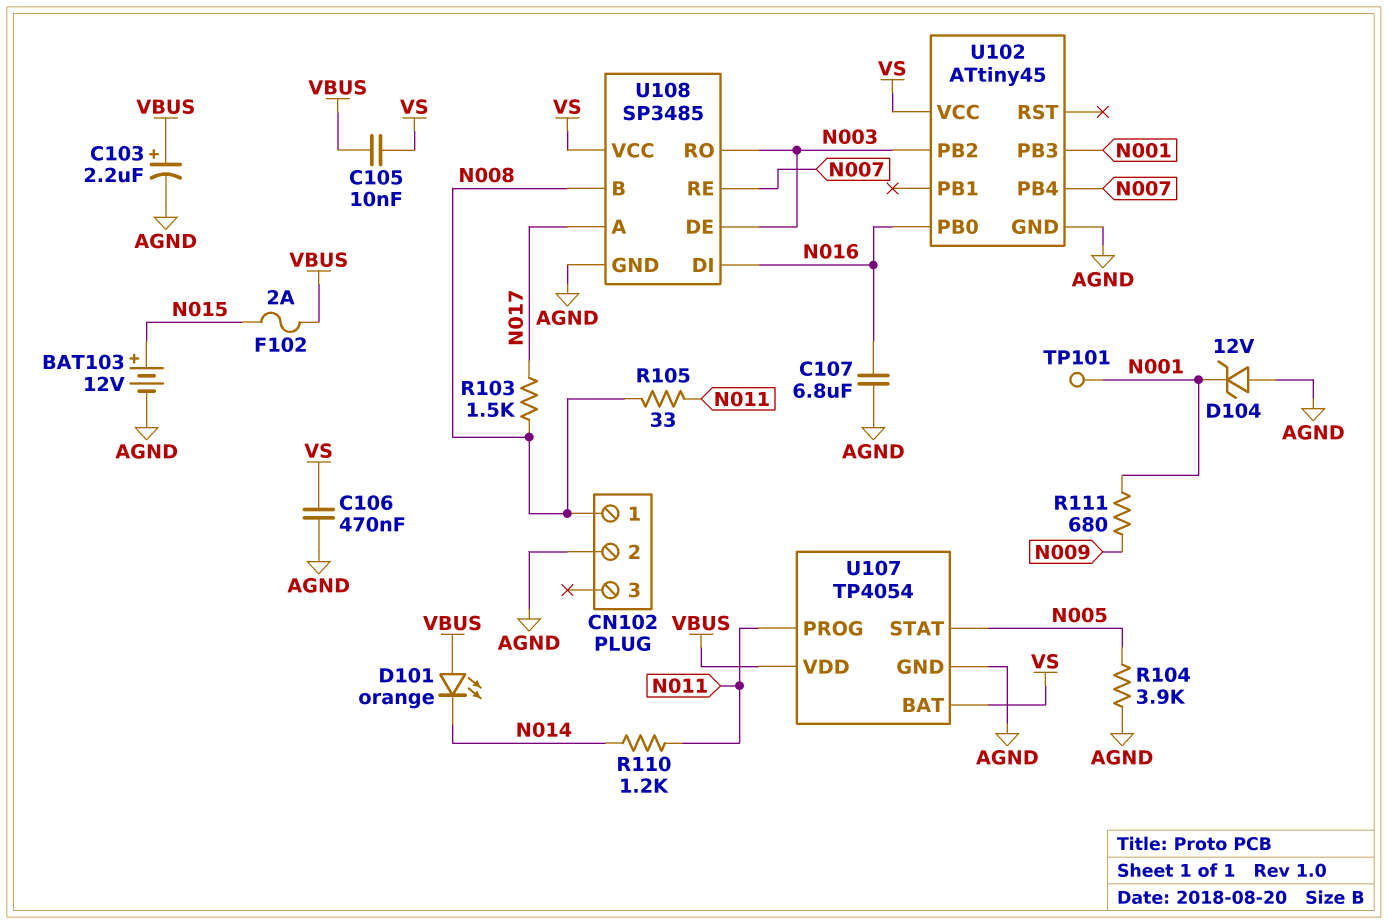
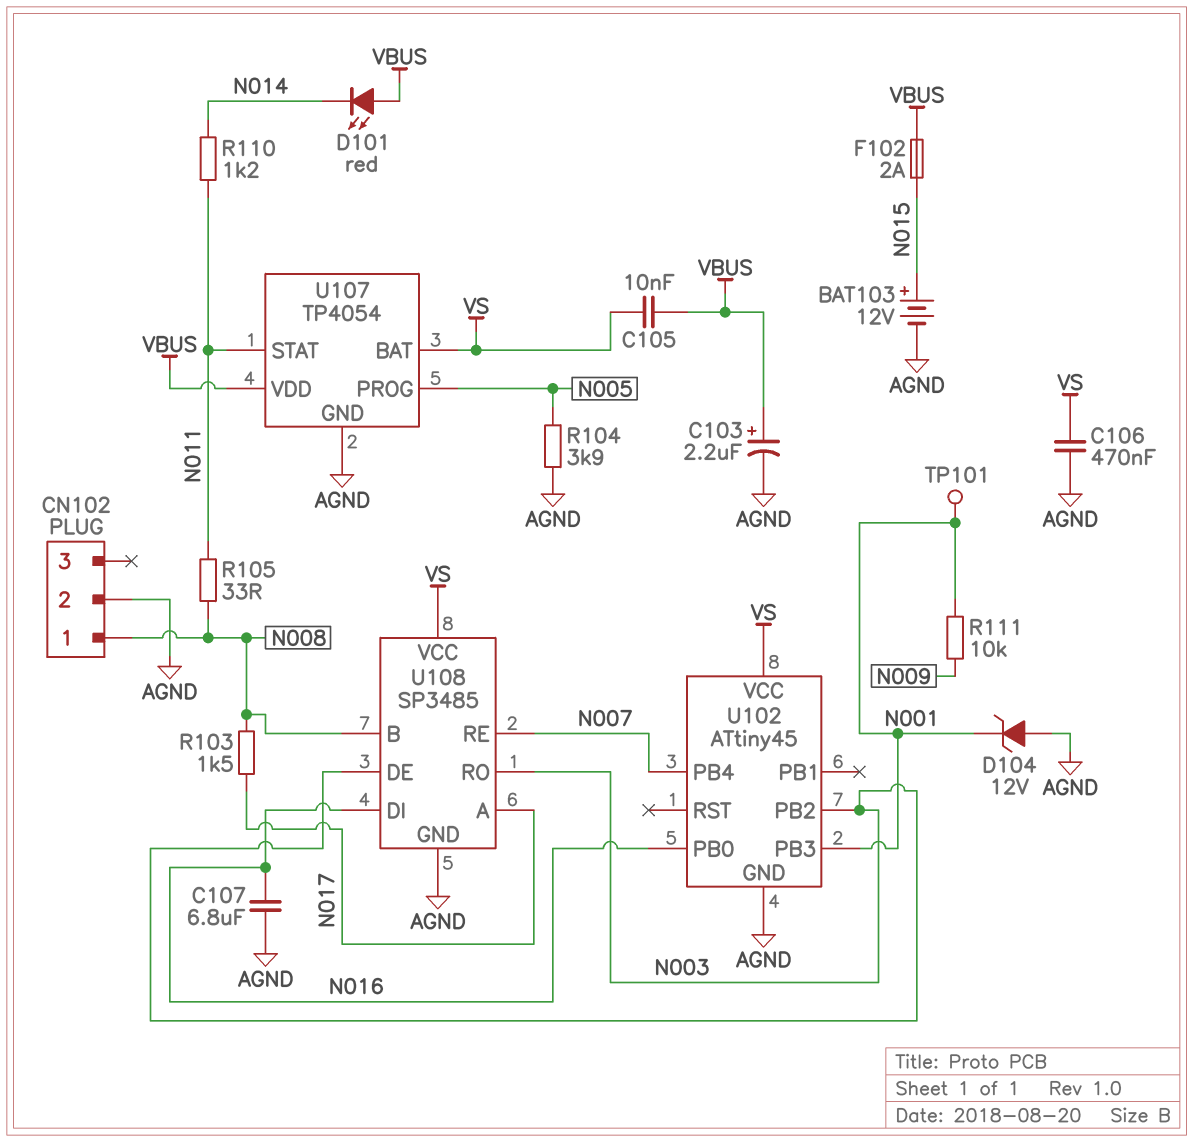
D101: LED orange (A VBUS, K N014) -> LED red (A VBUS, K N014)
R111: 680 (N001, N009) -> 10k (N001, N009)
U107 pin PROG: N011 -> N005
U107 pin STAT: N005 -> N011

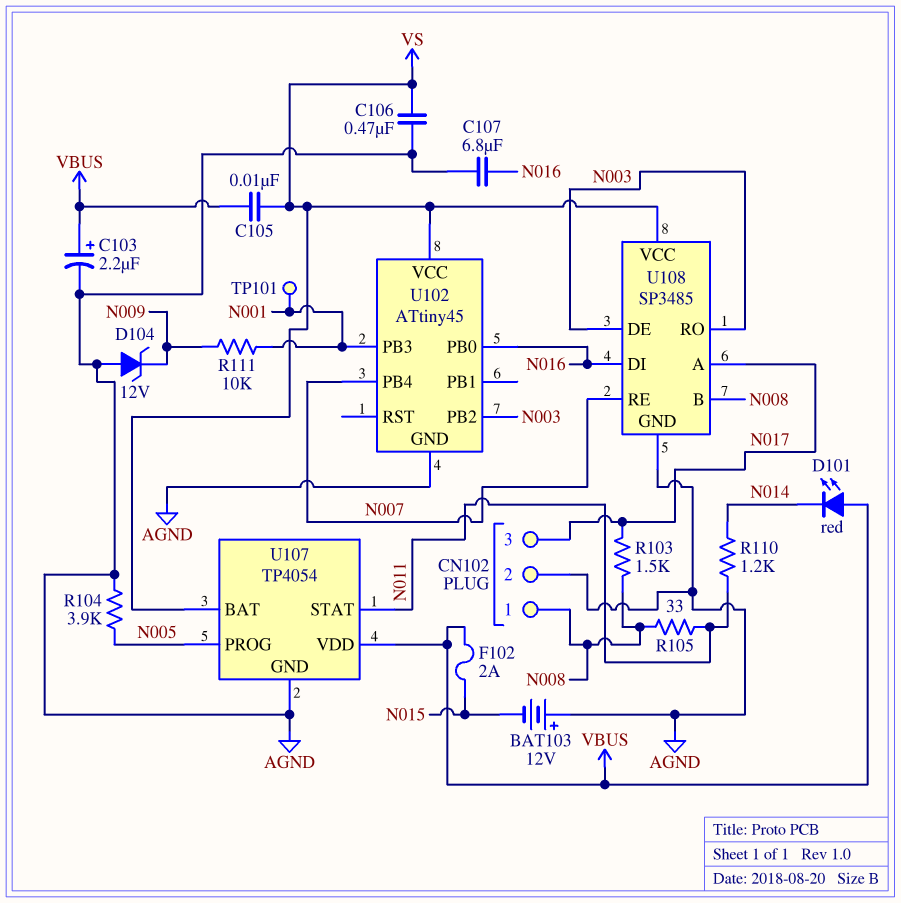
BAT103: 12V (plus N015, minus AGND) -> 12V (plus AGND, minus N015)
CN102 pin 3: none -> N017
D104: zener 12V (A AGND, K N001) -> zener 12V (A AGND, K N009)

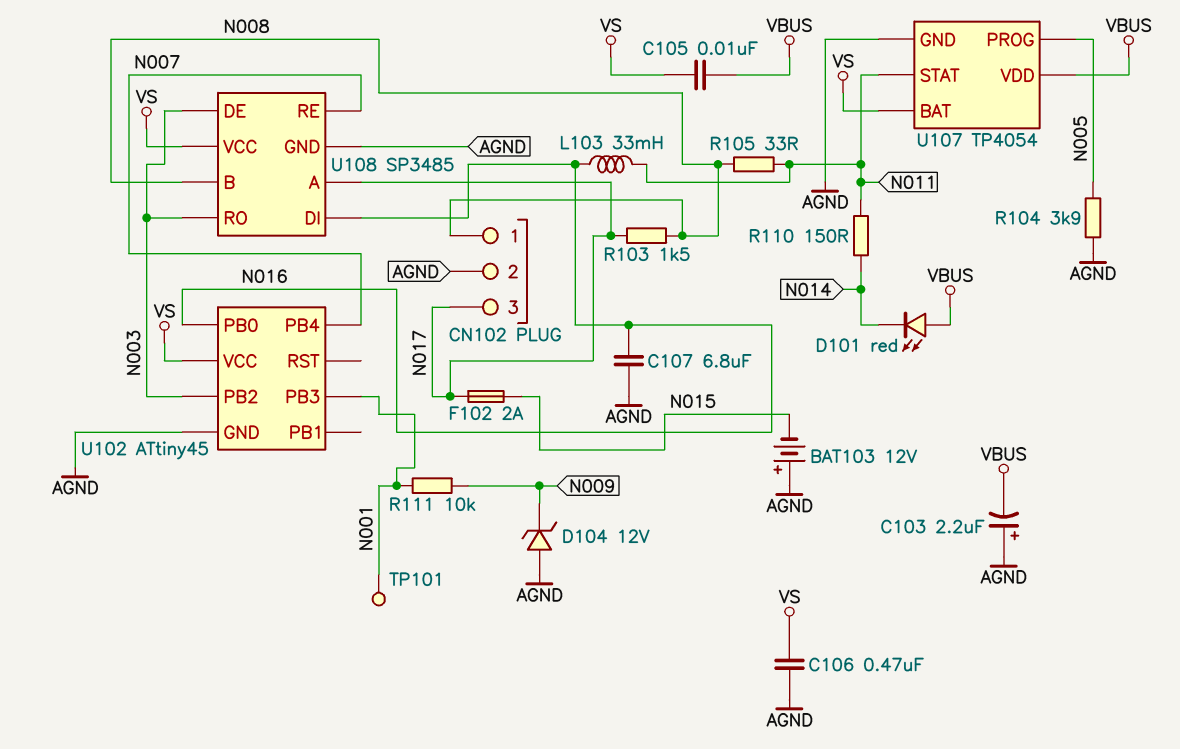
C103: 2.2uF (plus VBUS, minus AGND) -> 2.2uF (plus AGND, minus VBUS)
F102: 2A (N015, VBUS) -> 2A (N015, N017)
L103: none -> 33mH (N011, N016)
R110: 1.2k (N011, N014) -> 150 (N011, N014)

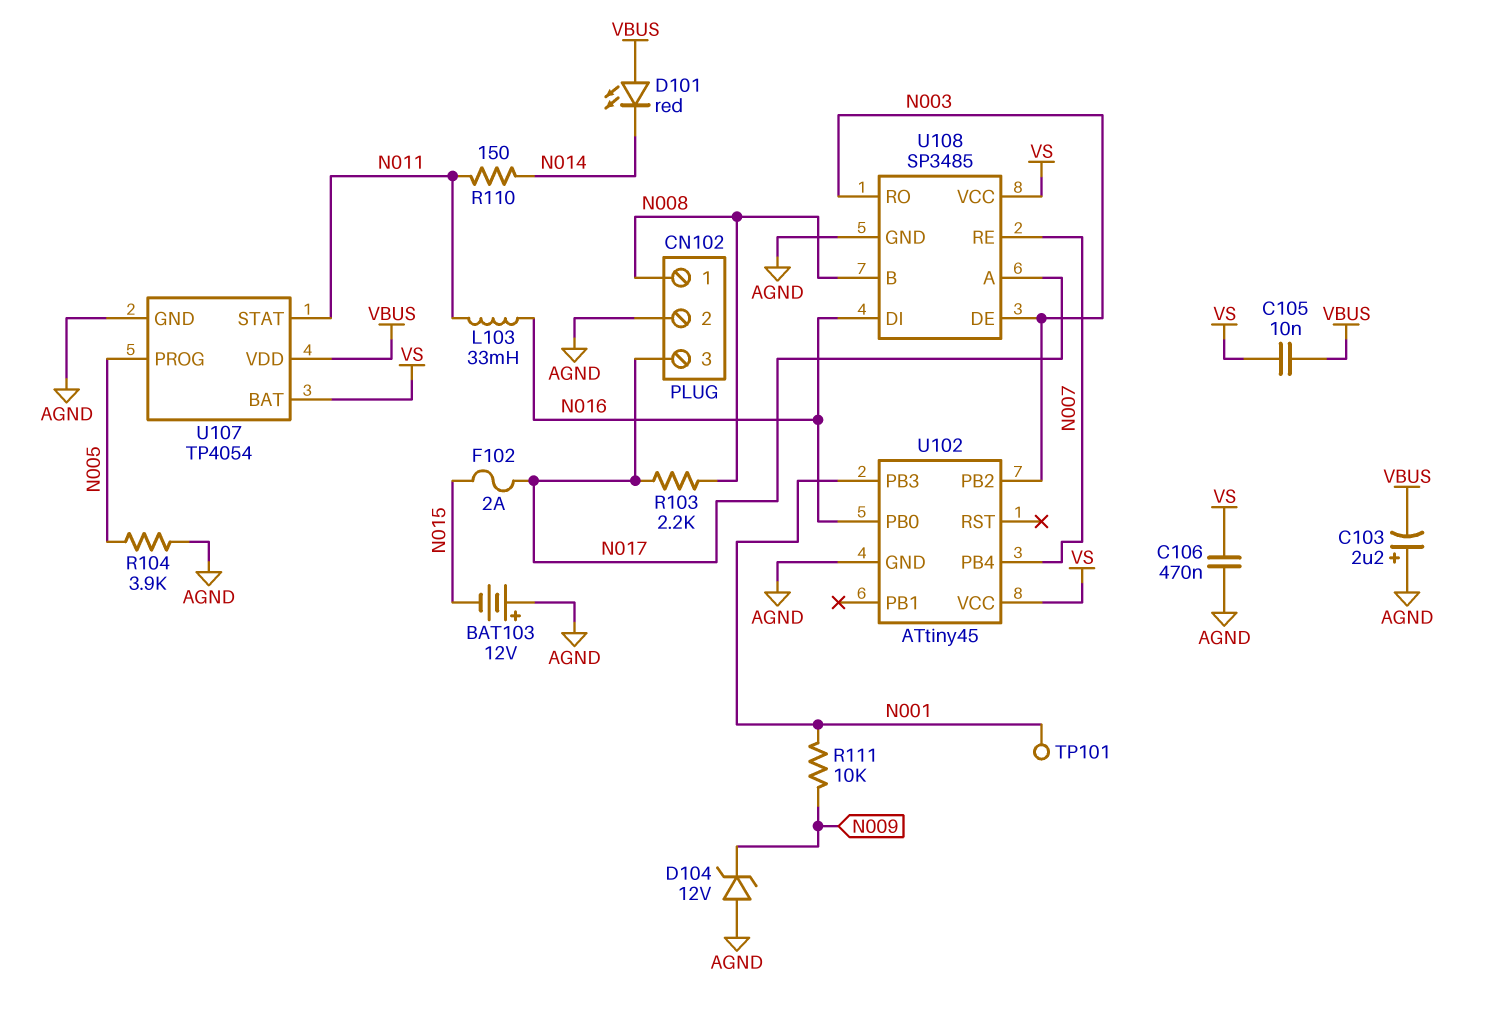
C107: 6.8uF (AGND, N016) -> none
R103: 1.5k (N008, N017) -> 2.2k (N008, N017)
R105: 33 (N008, N011) -> none

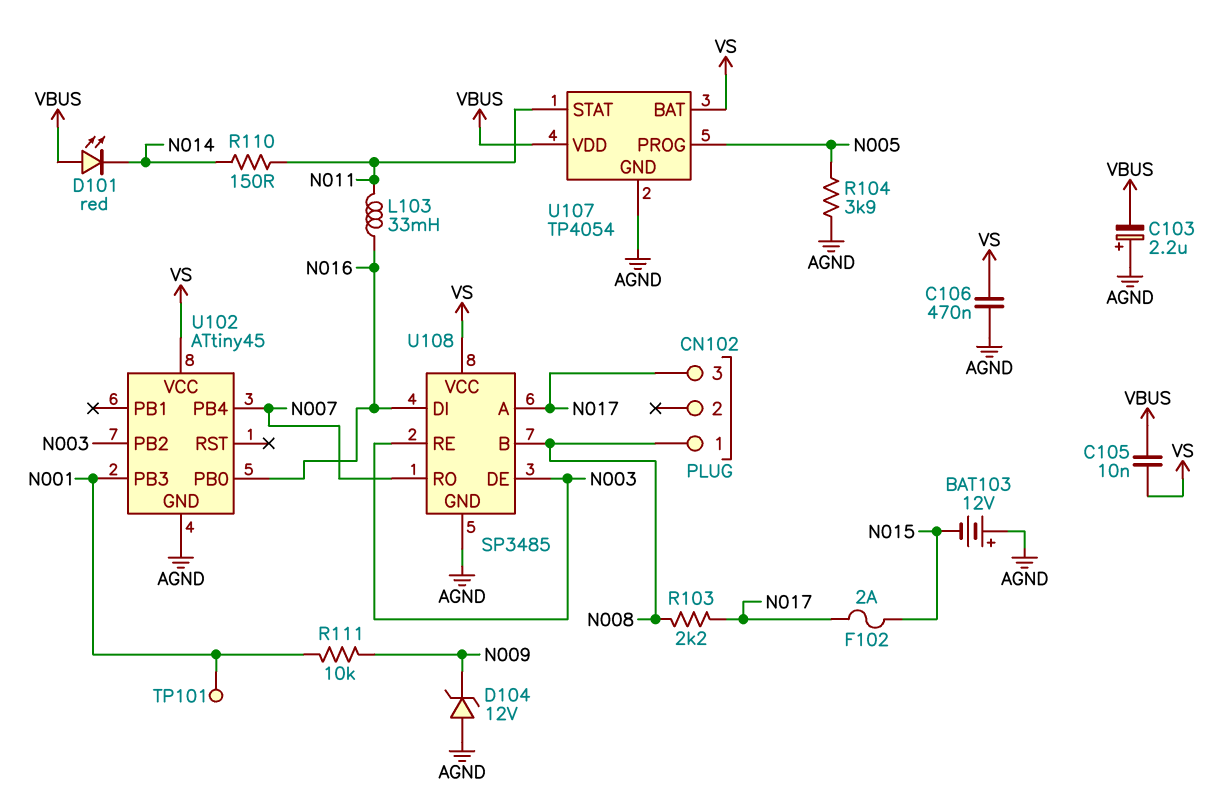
CN102 pin 2: AGND -> none
U108 pin RE: N007 -> N003
U108 pin RO: N003 -> N007

